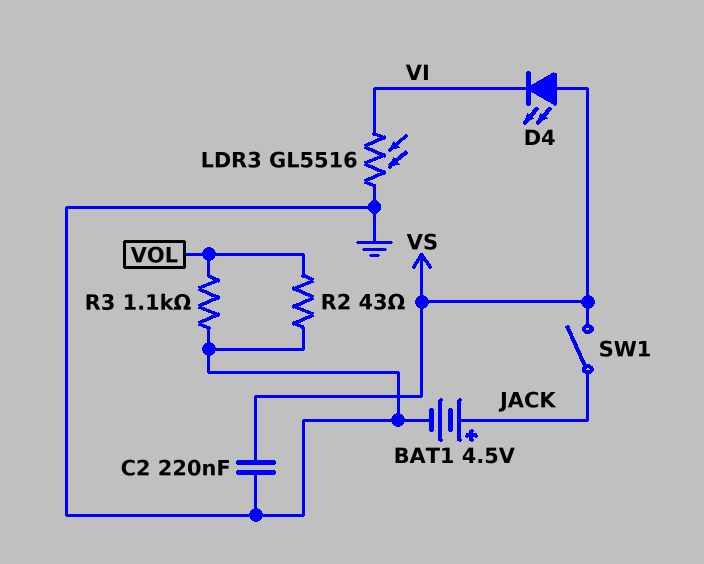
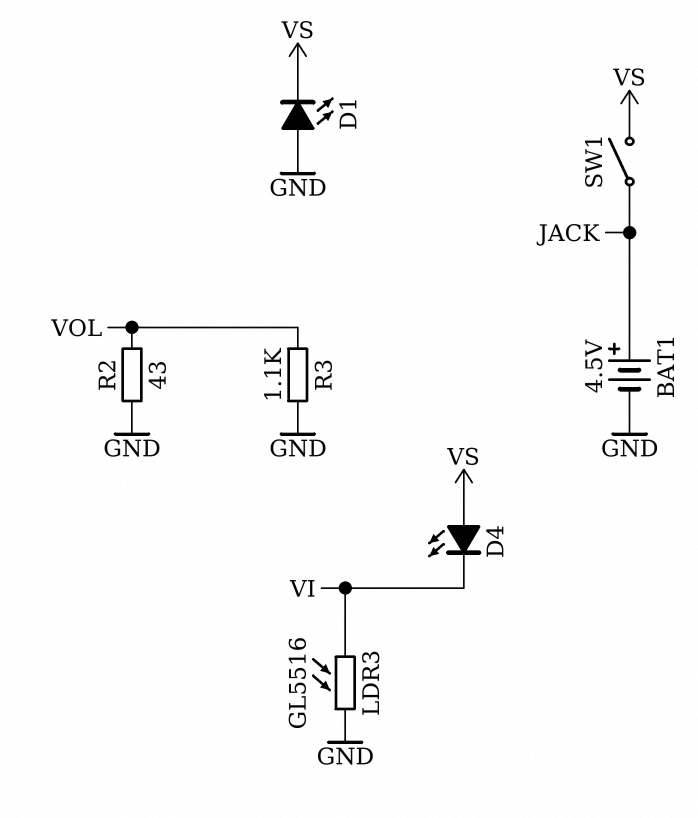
C2: 220nF (GND, VS) -> none
D1: none -> LED (A GND, K VS)

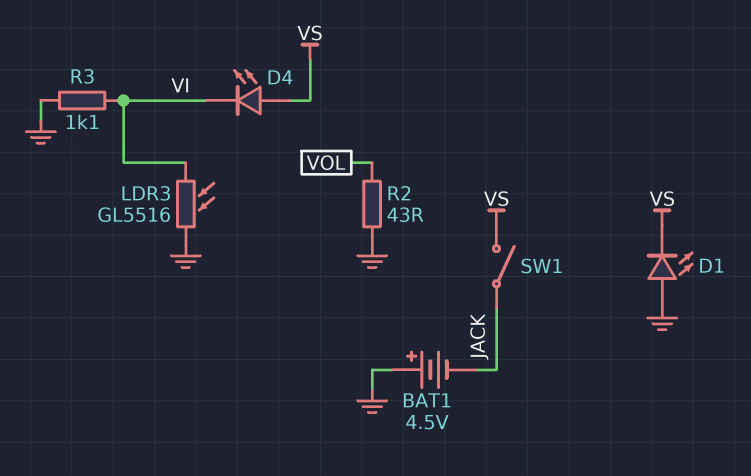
BAT1: 4.5V (plus JACK, minus GND) -> 4.5V (plus GND, minus JACK)
R3: 1.1k (GND, VOL) -> 1.1k (GND, VI)

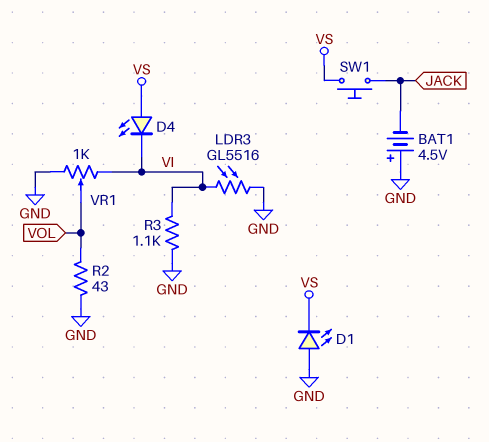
SW1: switch (JACK, VS) -> button (JACK, VS)
VR1: none -> 1k (GND, VI, wiper VOL)

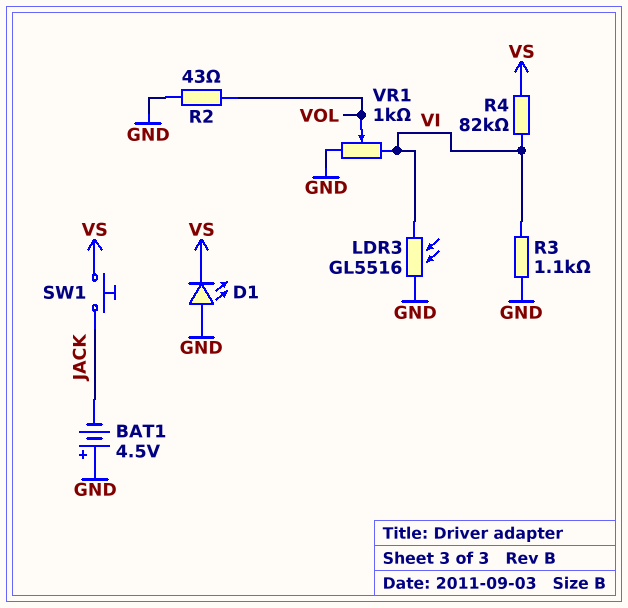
D4: LED (A VS, K VI) -> none
R4: none -> 82k (VI, VS)

